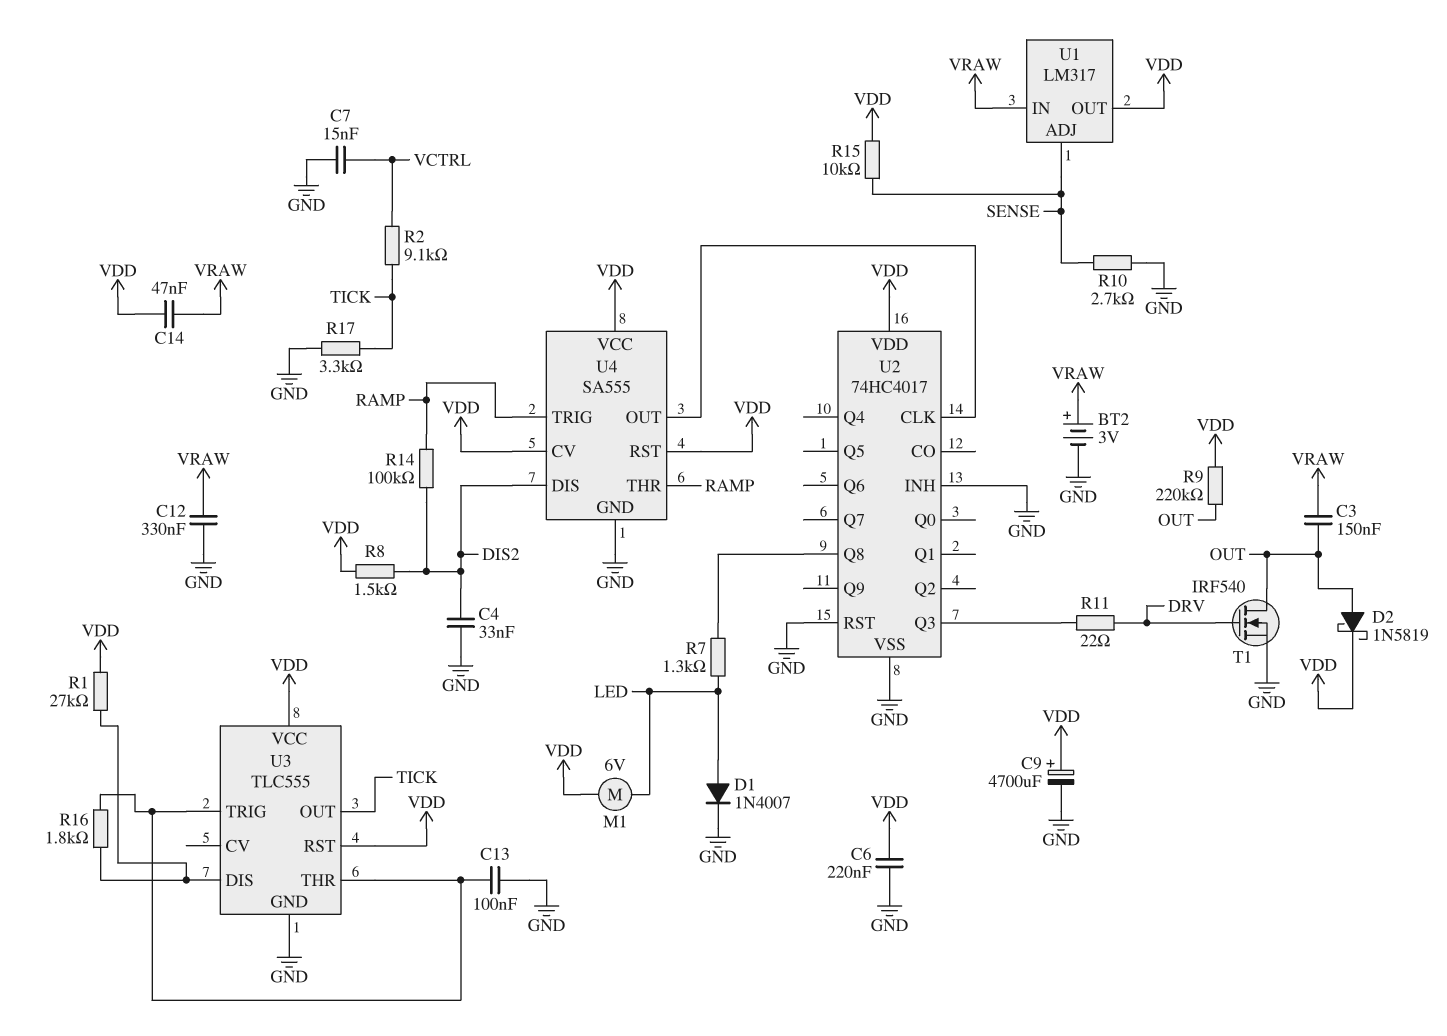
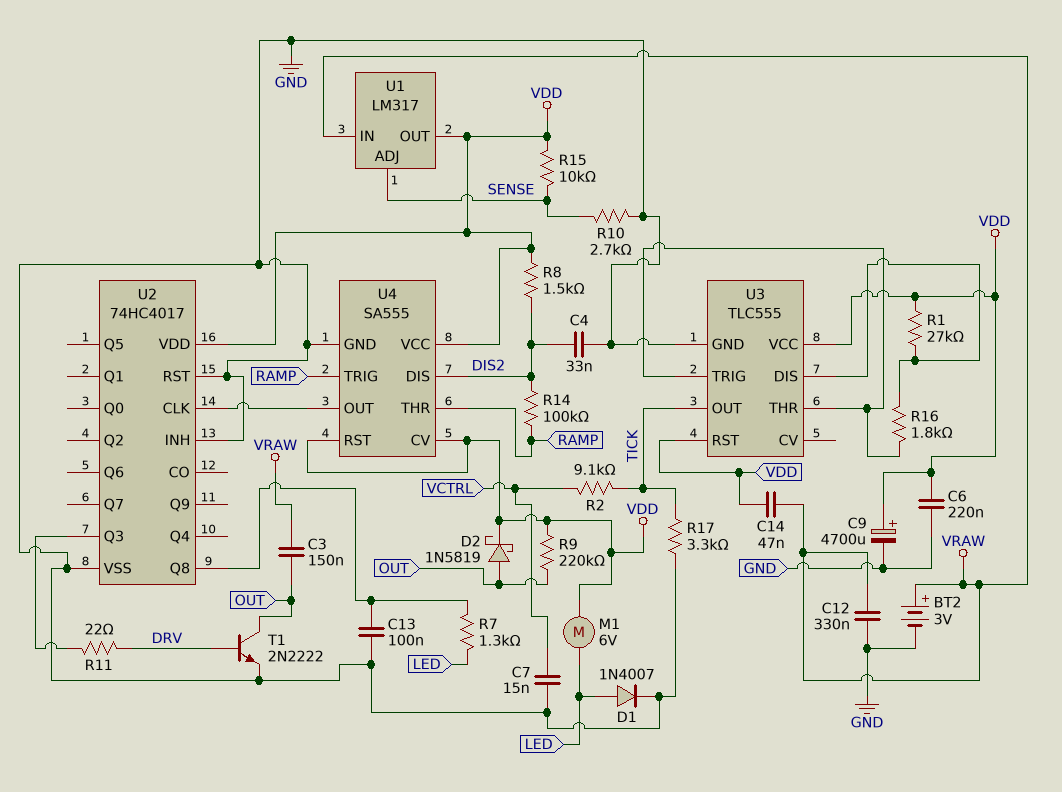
C13: 100nF (GND, U3/THR) -> 100nF (GND, U2/Q8)
T1: NMOS IRF540 (G DRV, D OUT, S GND) -> NPN 2N2222 (B DRV, C OUT, E GND)

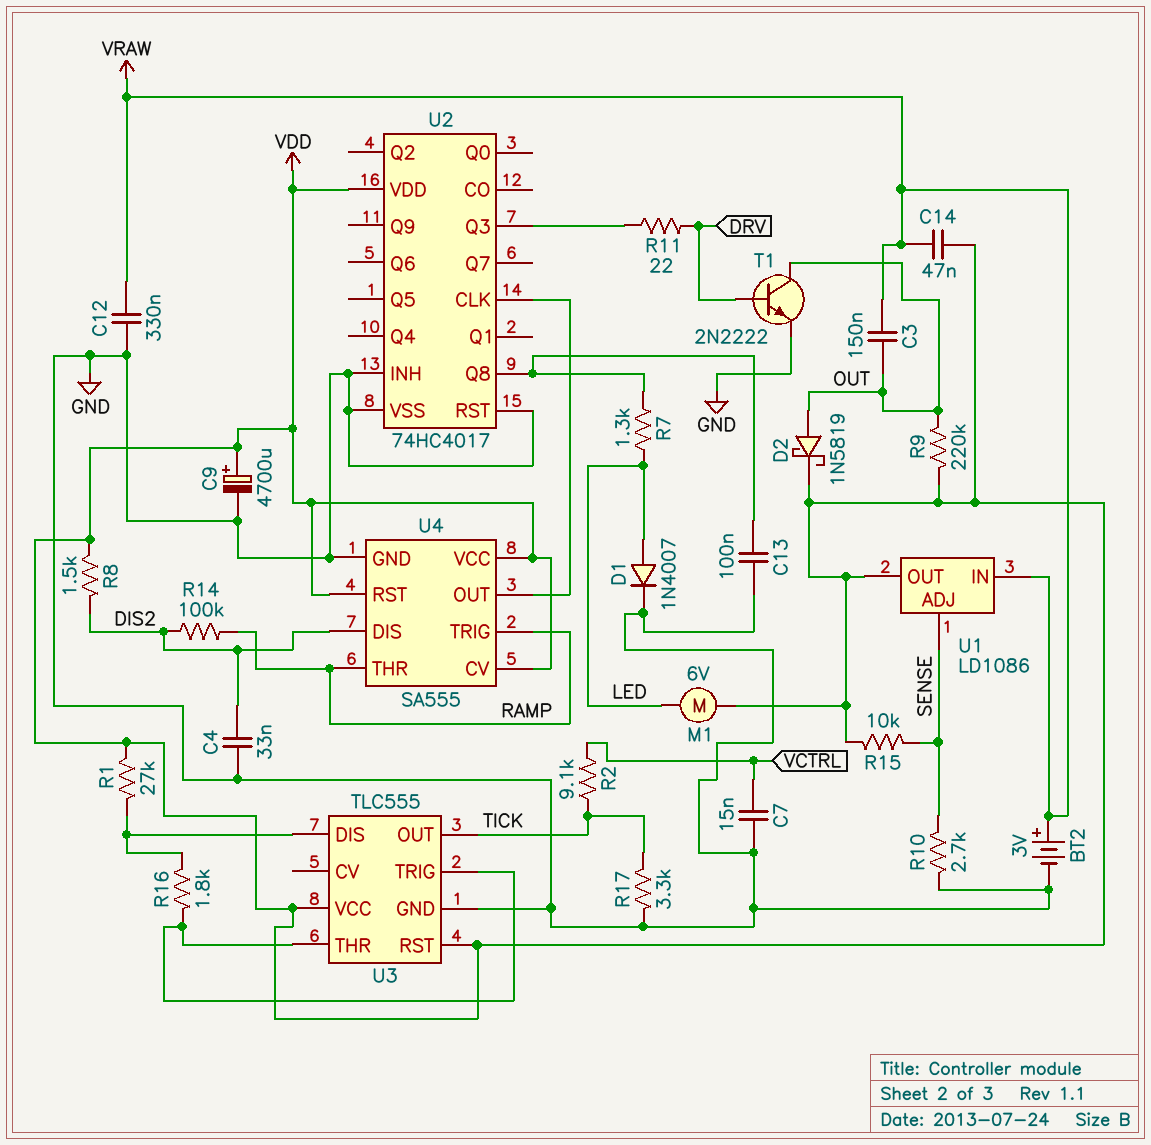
C6: 220nF (GND, VDD) -> none
U1: LM317 -> LD1086

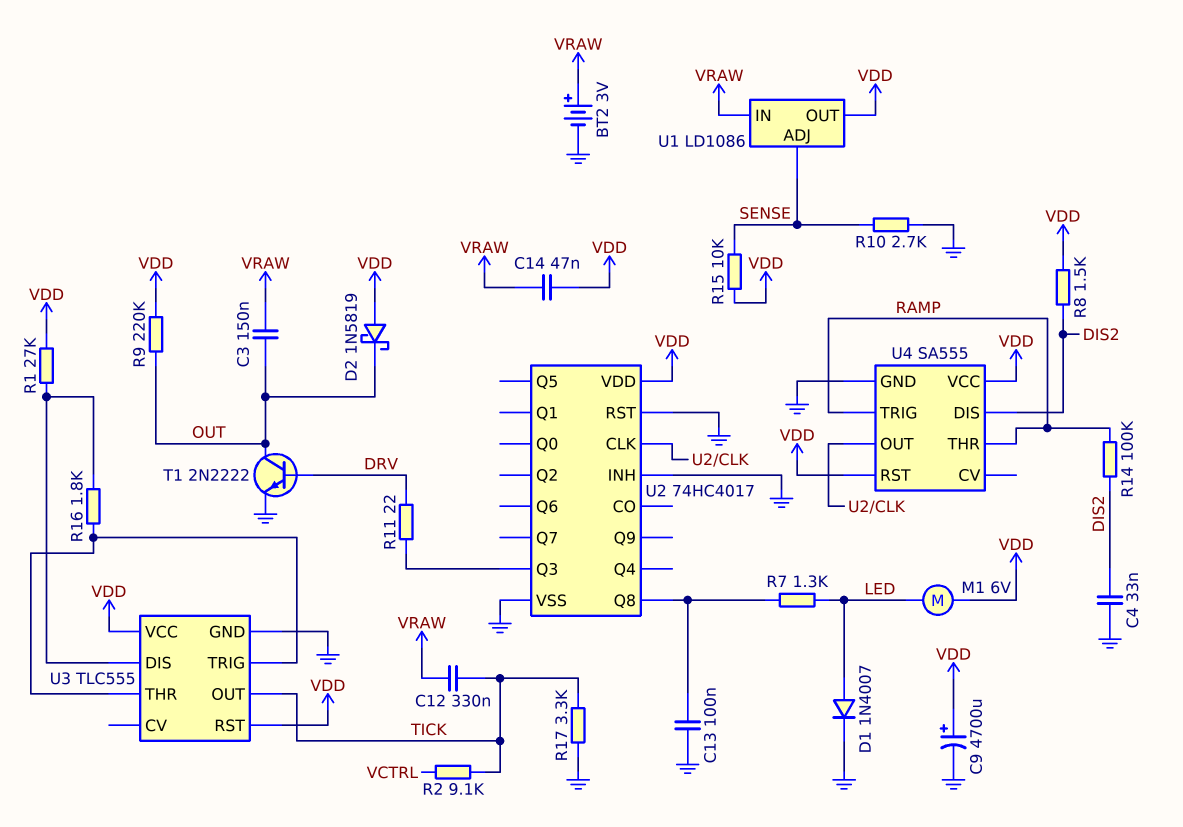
C7: 15nF (GND, VCTRL) -> none
C12: 330nF (GND, VRAW) -> 330nF (TICK, VRAW)
D2: schottky 1N5819 (A OUT, K VDD) -> schottky 1N5819 (A VDD, K OUT)
U4 pin CV: VDD -> none

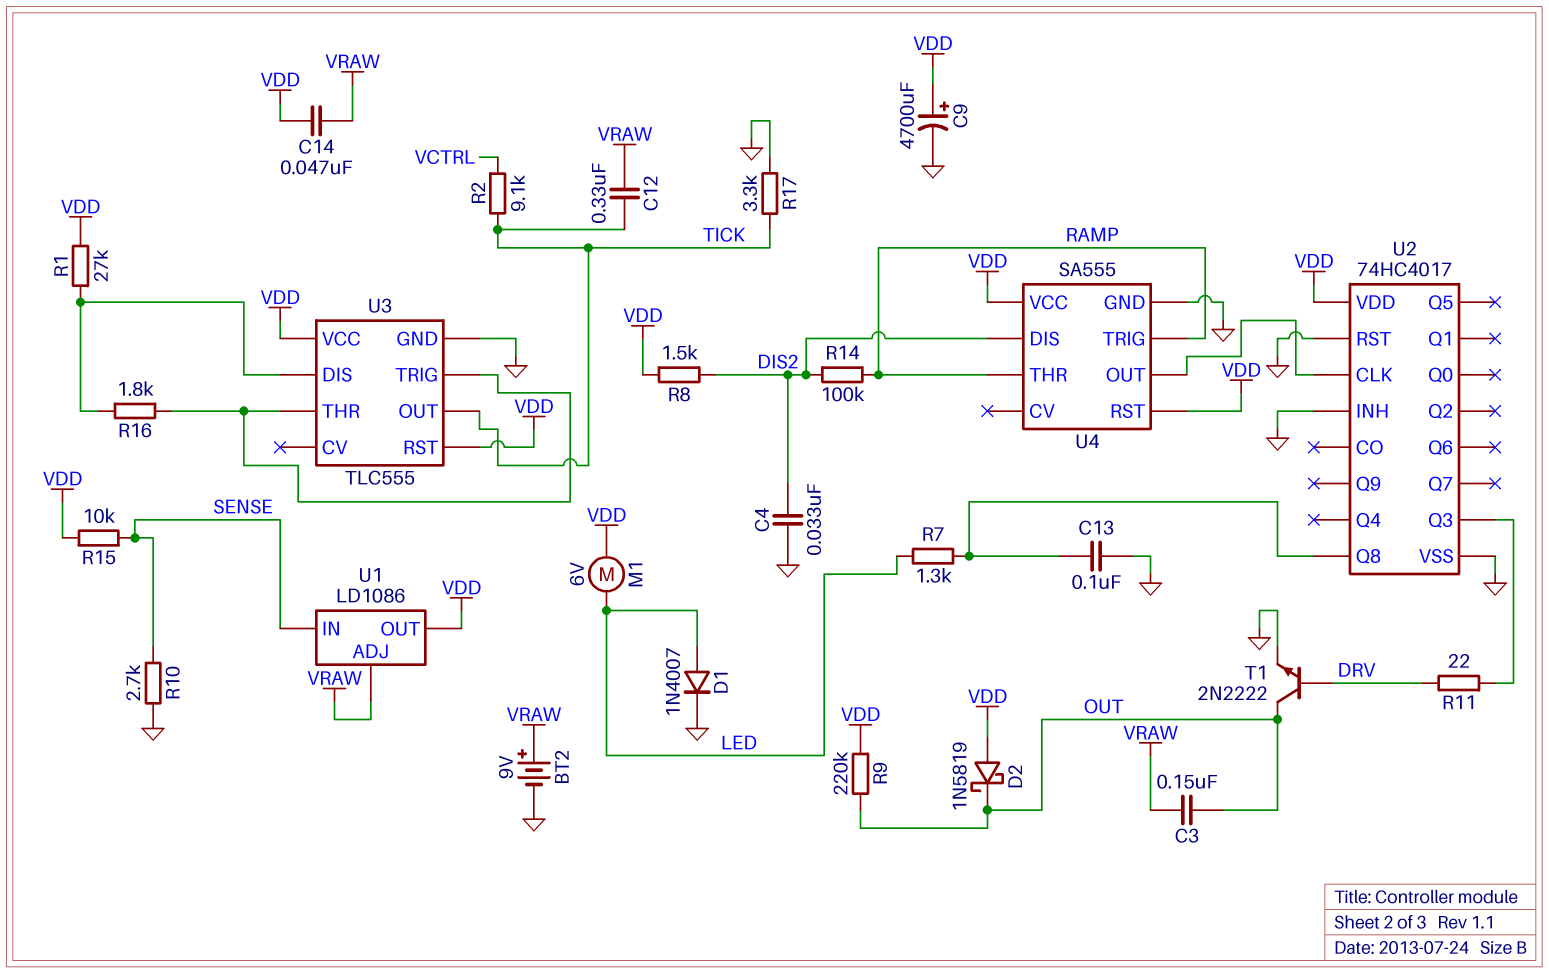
BT2: 3V (plus VRAW, minus GND) -> 9V (plus VRAW, minus GND)
U1 pin ADJ: SENSE -> VRAW
U1 pin IN: VRAW -> SENSE

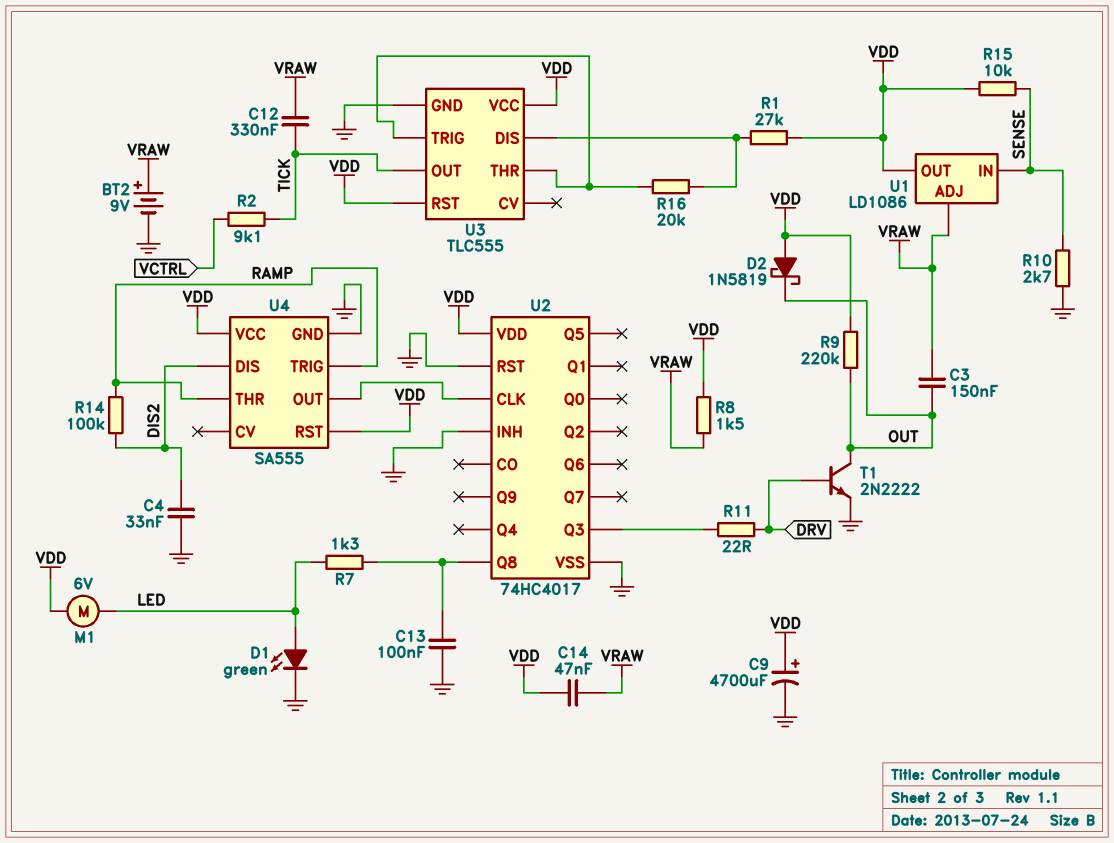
D1: diode 1N4007 (A LED, K GND) -> LED green (A LED, K GND)
R8: 1.5k (DIS2, VDD) -> 1.5k (VDD, VRAW)
R16: 1.8k (U3/DIS, U3/THR) -> 20k (U3/DIS, U3/THR)
R17: 3.3k (GND, TICK) -> none

